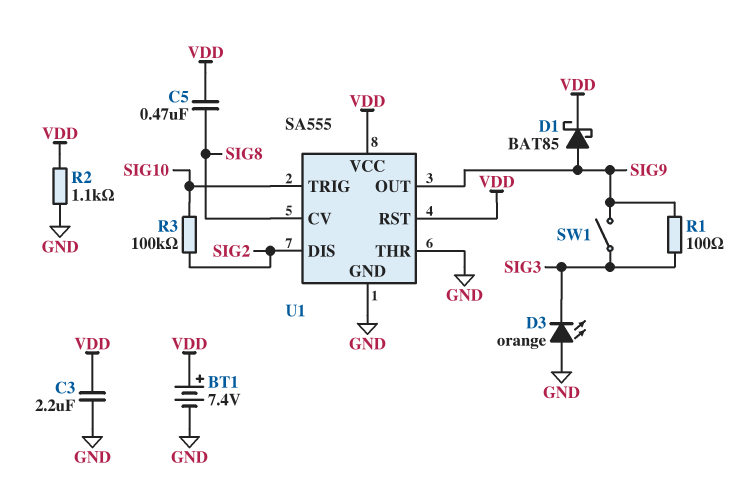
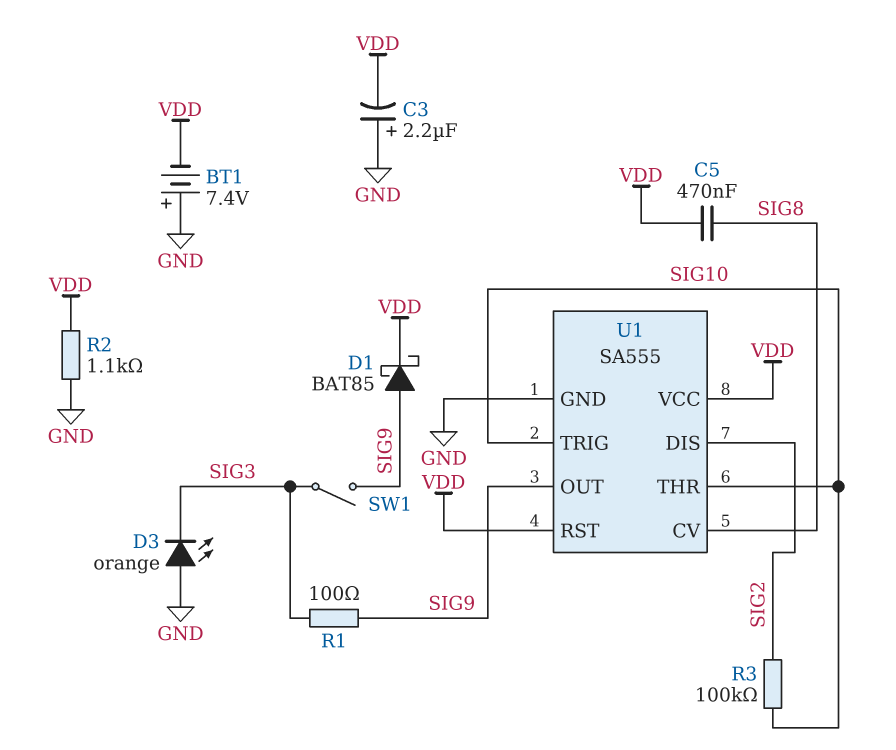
BT1: 7.4V (plus VDD, minus GND) -> 7.4V (plus GND, minus VDD)
C3: 2.2uF (GND, VDD) -> 2.2uF (plus GND, minus VDD)
U1 pin THR: GND -> SIG10

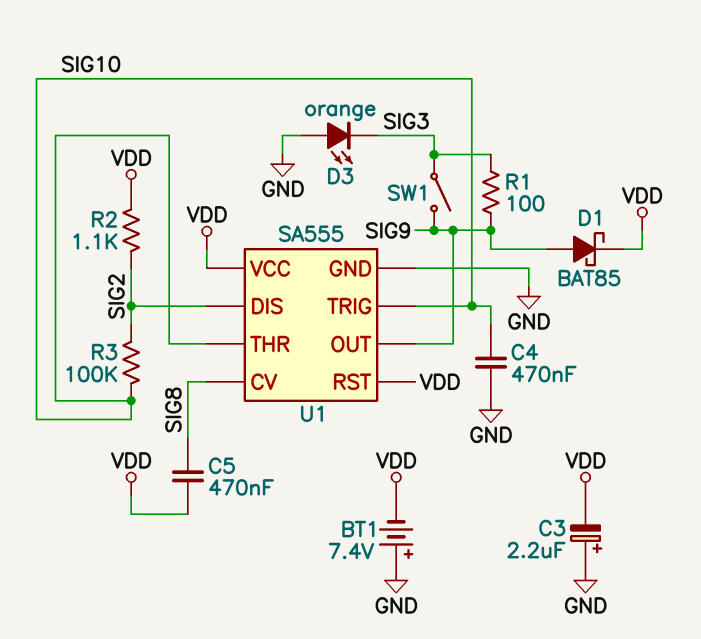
C4: none -> 470nF (GND, SIG10)
R2: 1.1k (GND, VDD) -> 1.1k (SIG2, VDD)

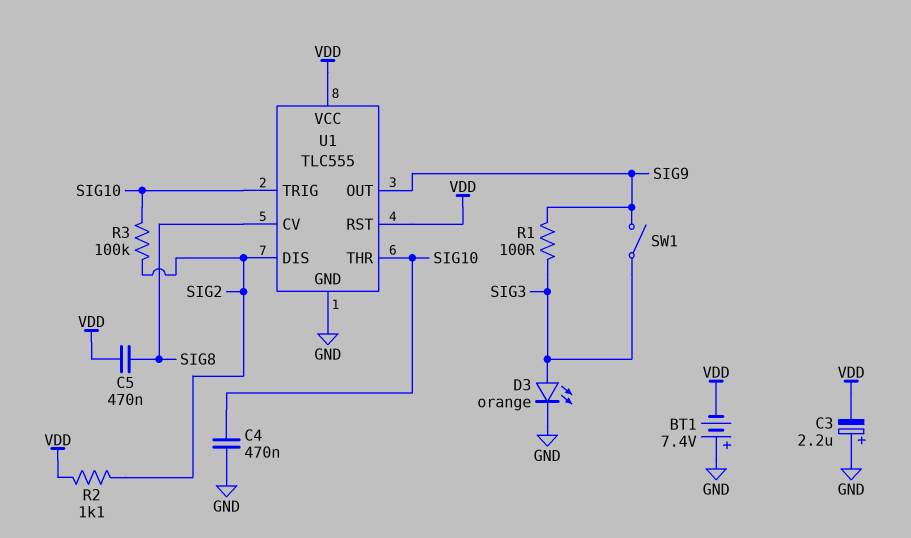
D1: schottky BAT85 (A SIG9, K VDD) -> none
D3: LED orange (A GND, K SIG3) -> LED orange (A SIG3, K GND)
U1: SA555 -> TLC555

